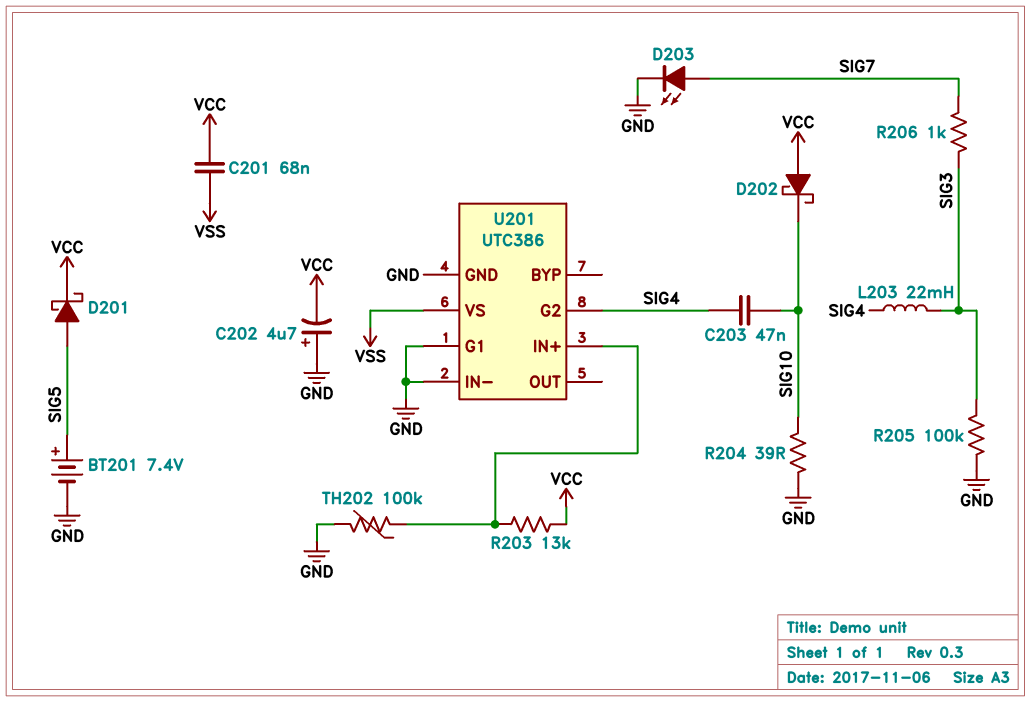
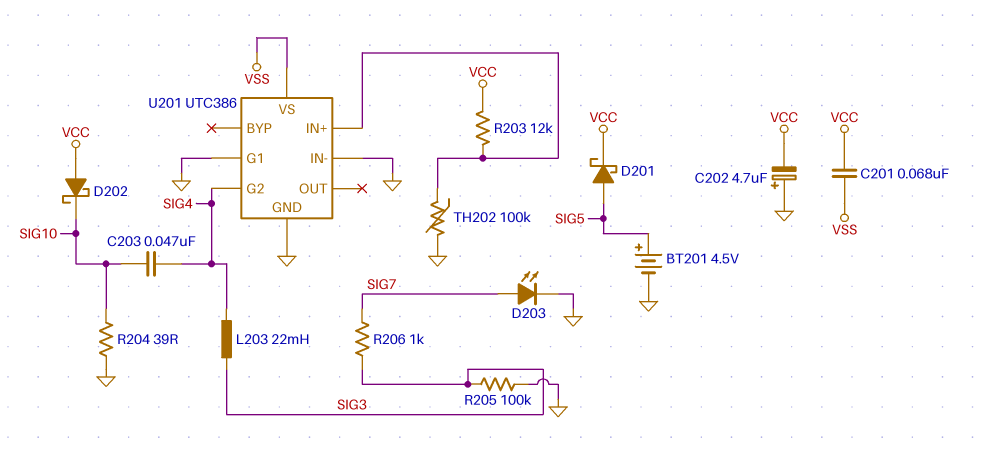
BT201: 7.4V (plus SIG5, minus GND) -> 4.5V (plus SIG5, minus GND)
R203: 13k (U201/IN+, VCC) -> 12k (U201/IN+, VCC)

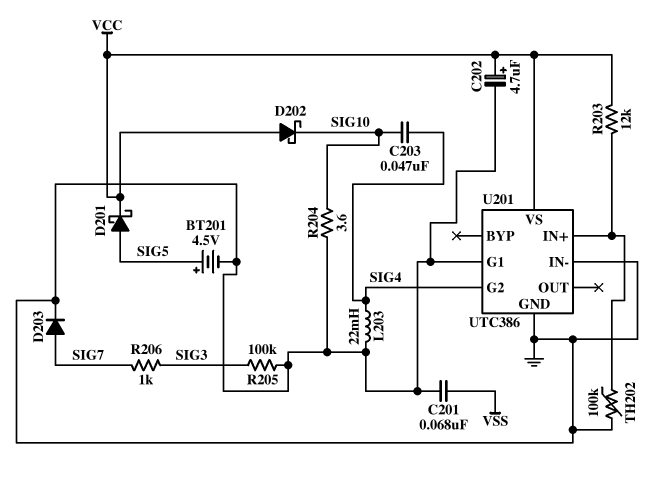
C201: 68nF (VCC, VSS) -> 68nF (GND, VSS)
C202: 4.7uF (plus GND, minus VCC) -> 4.7uF (plus VCC, minus GND)
D203: LED (A SIG7, K GND) -> diode (A SIG7, K GND)
L203: 22mH (SIG3, SIG4) -> 22mH (GND, SIG4)
R204: 39 (GND, SIG10) -> 3.6 (GND, SIG10)
U201 pin VS: VSS -> VCC

